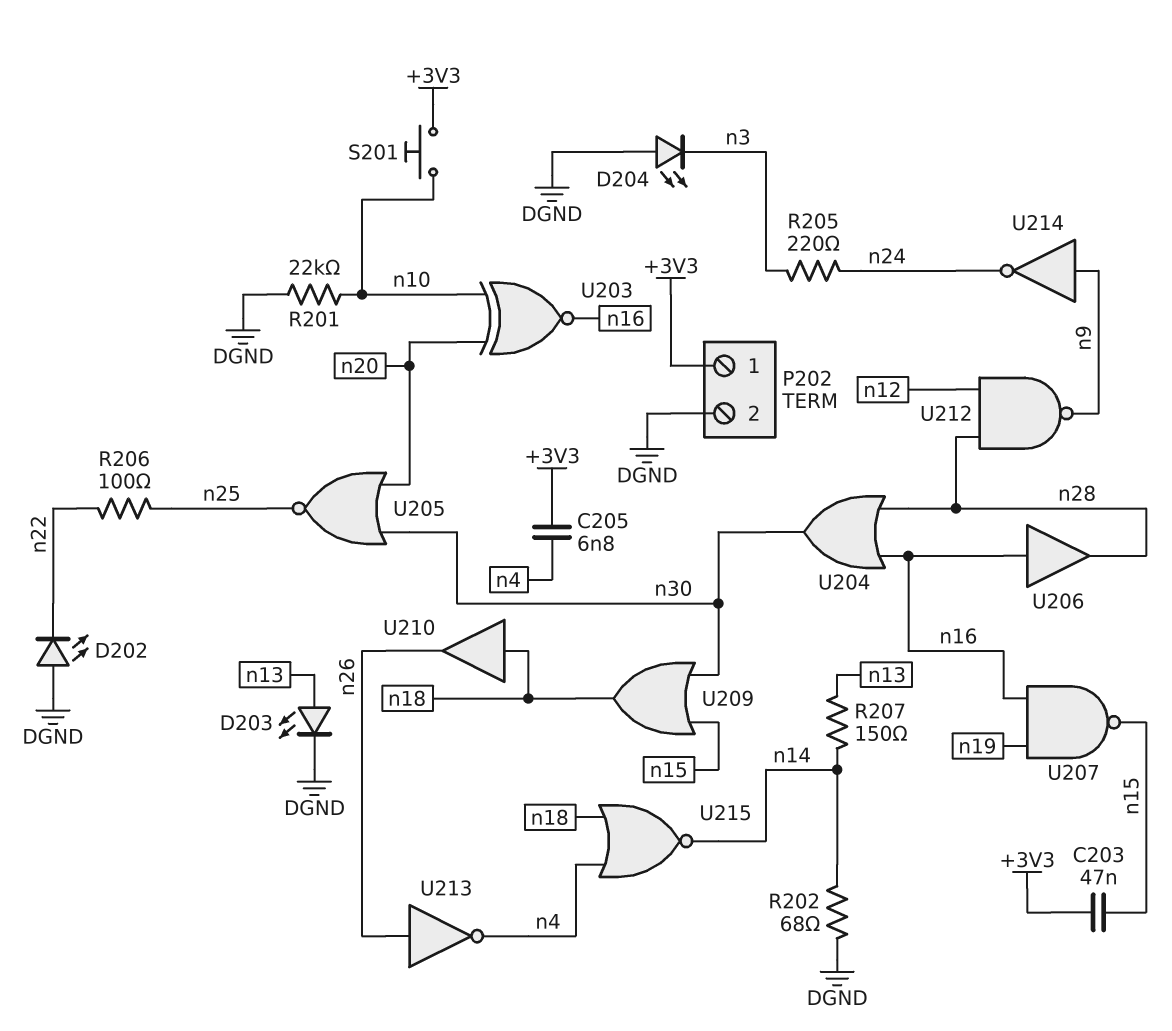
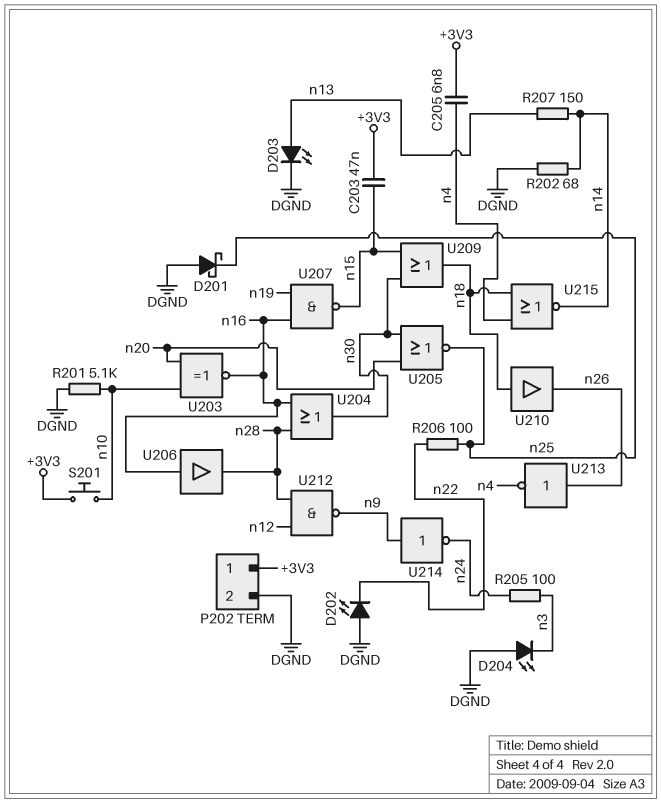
D201: none -> schottky (A DGND, K n25)
R201: 22k (DGND, n10) -> 5.1k (DGND, n10)
R205: 220 (n3, n24) -> 100 (n3, n24)

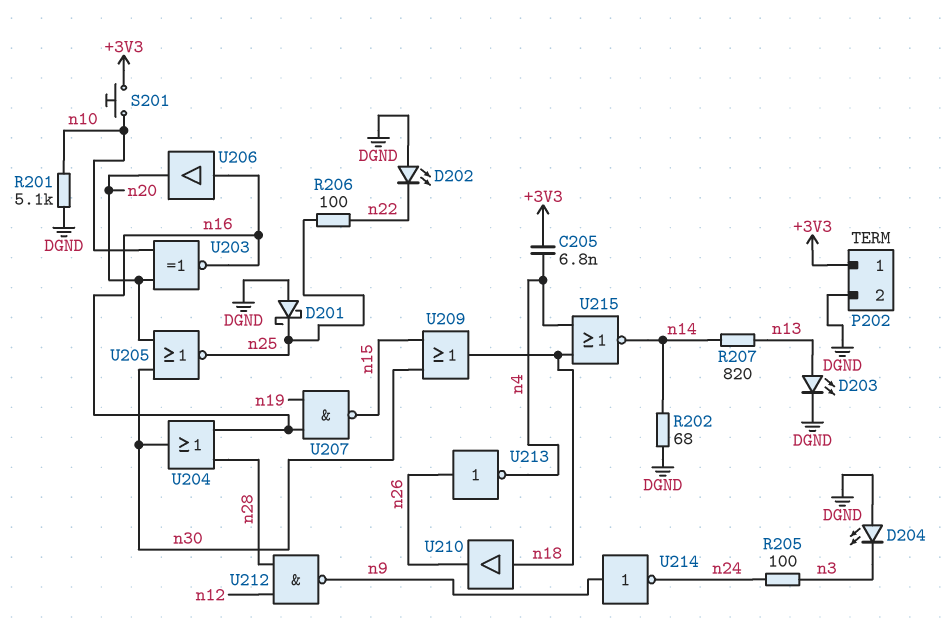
C203: 47nF (+3V3, n15) -> none
R207: 150 (n13, n14) -> 820 (n13, n14)
U206: buffer (in n16, out n28) -> buffer (in n16, out n20)

